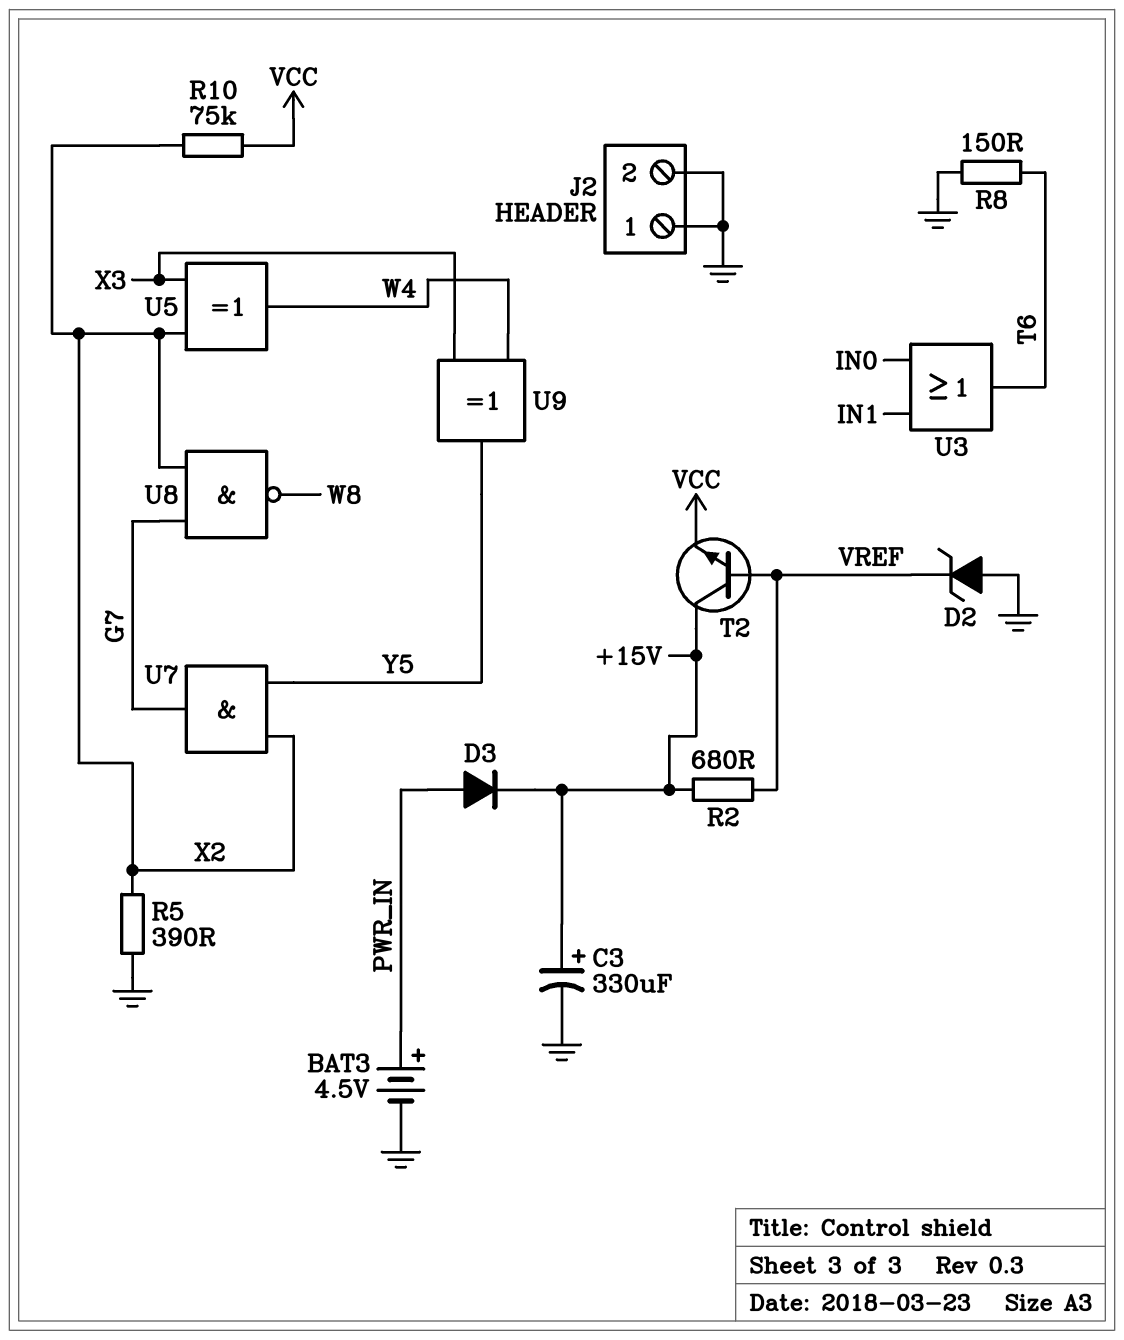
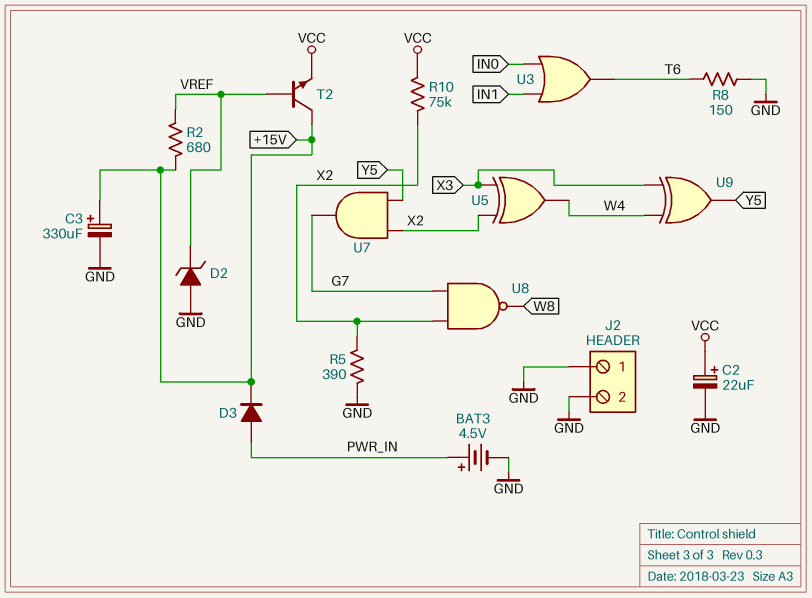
C2: none -> 22uF (plus VCC, minus GND)

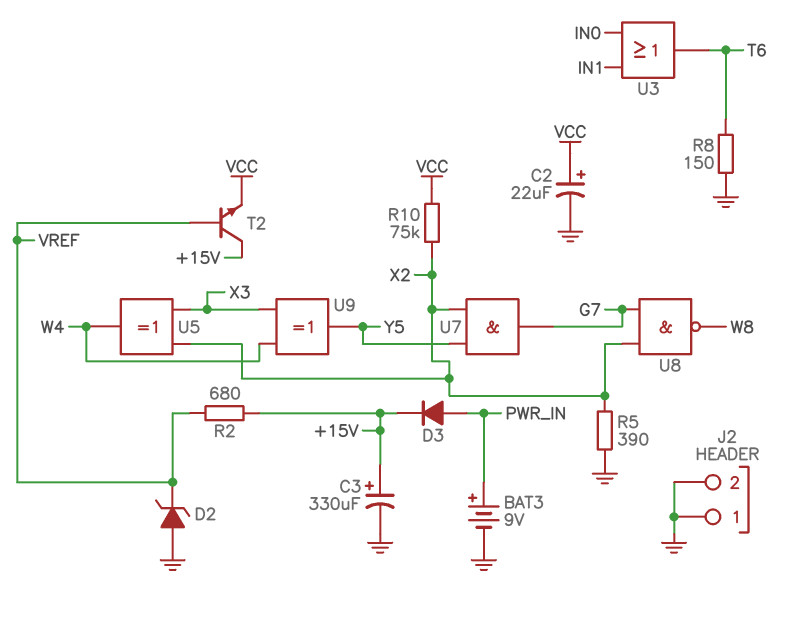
BAT3: 4.5V (plus PWR_IN, minus GND) -> 9V (plus PWR_IN, minus GND)

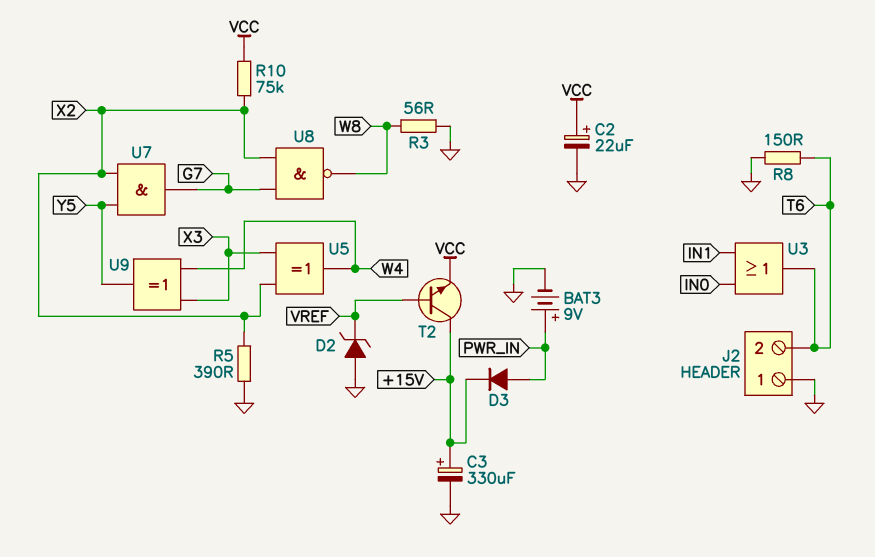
J2 pin 2: GND -> T6
R2: 680 (+15V, VREF) -> none
R3: none -> 56 (GND, W8)

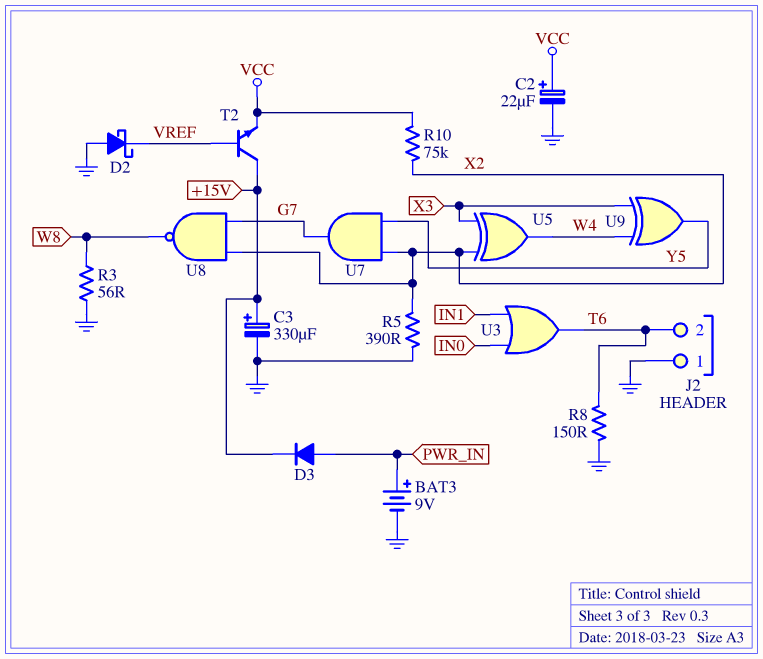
D2: zener (A GND, K VREF) -> schottky (A GND, K VREF)

